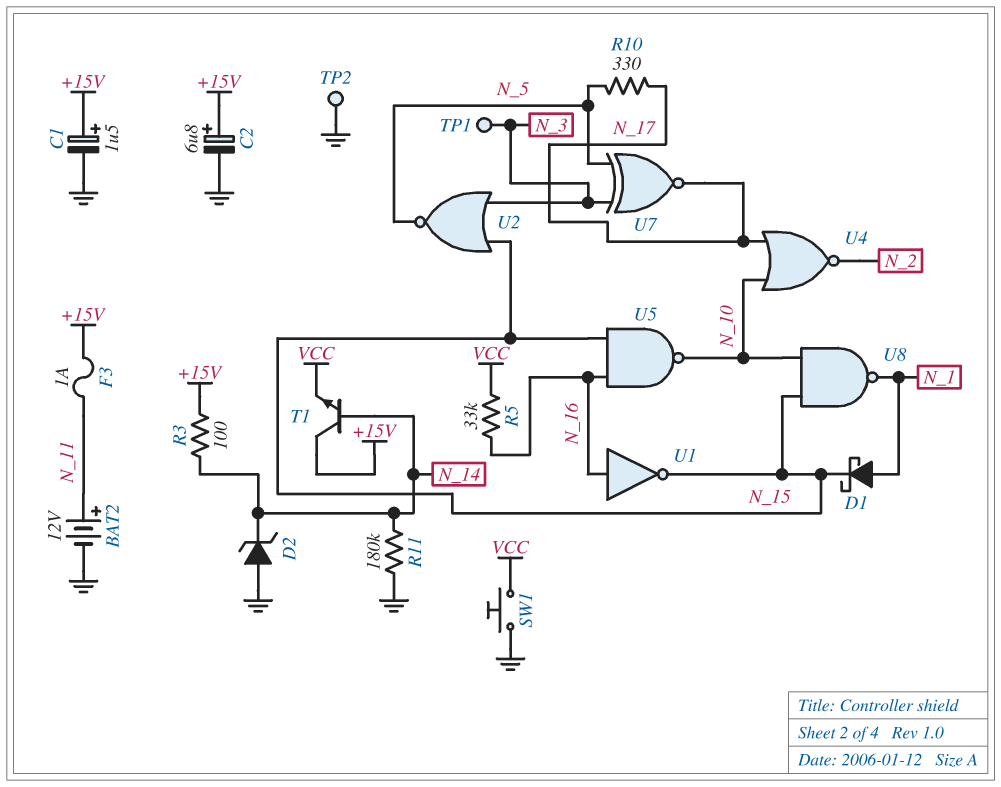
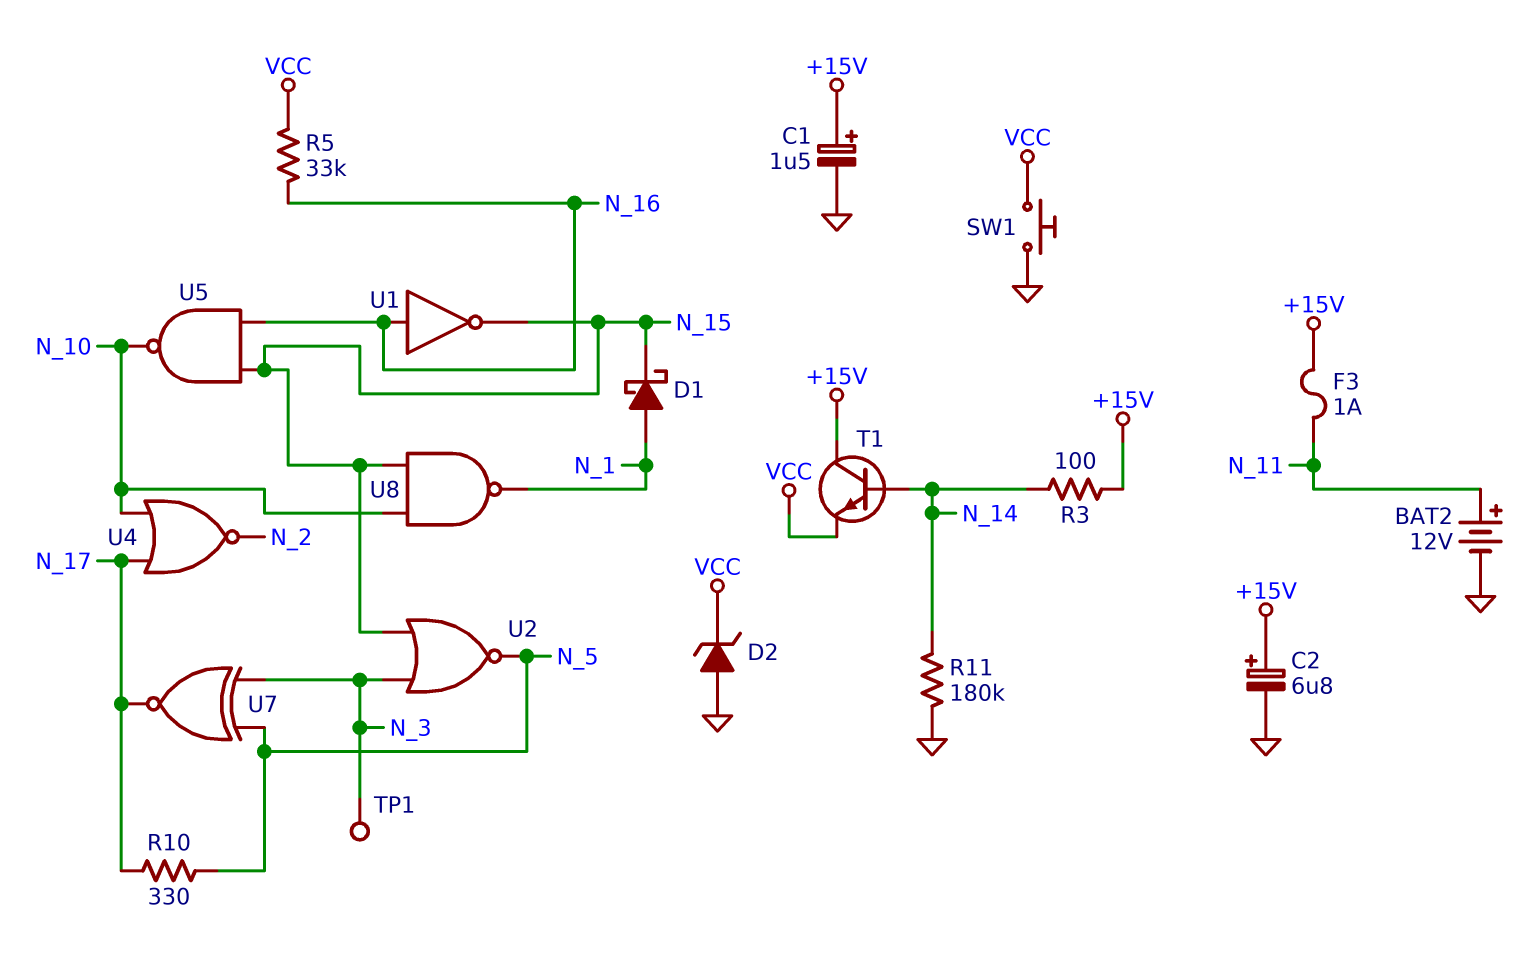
D2: zener (A GND, K N_14) -> zener (A GND, K VCC)
TP2: test point (GND) -> none

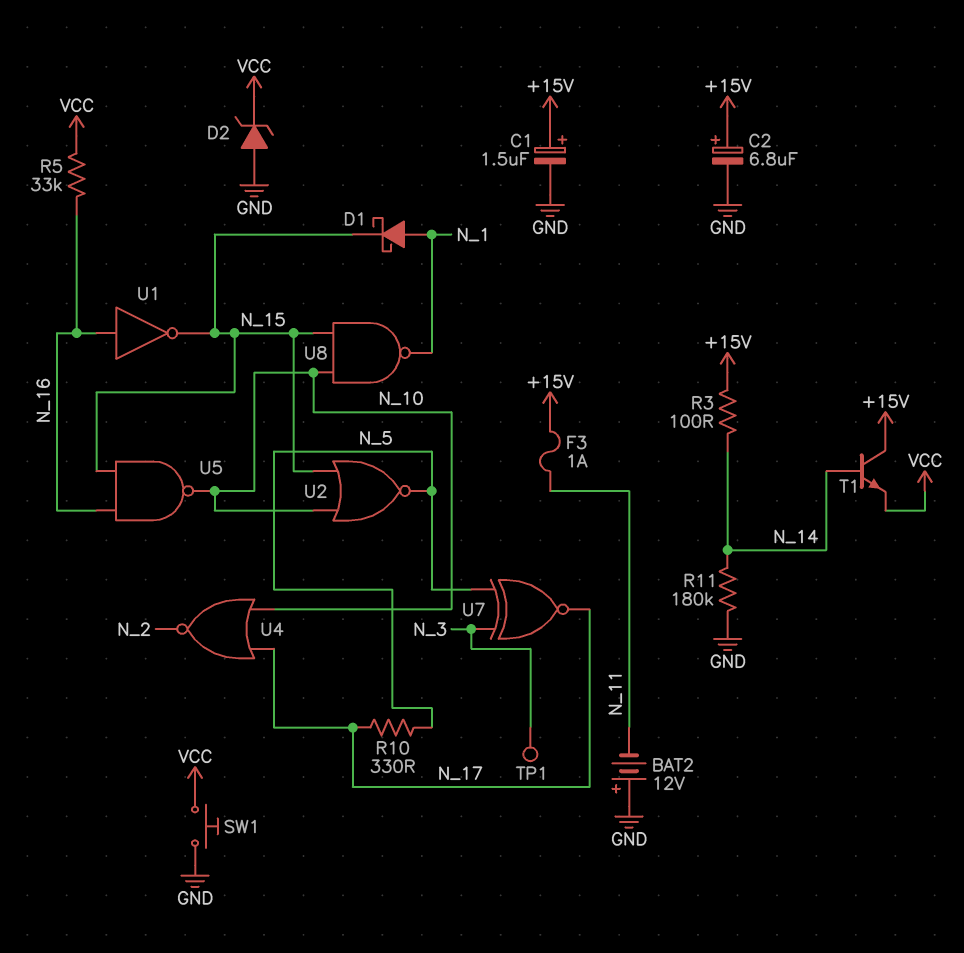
BAT2: 12V (plus N_11, minus GND) -> 12V (plus GND, minus N_11)
U2: NOR (in N_3, in N_15, out N_5) -> NOR (in N_10, in N_15, out N_5)

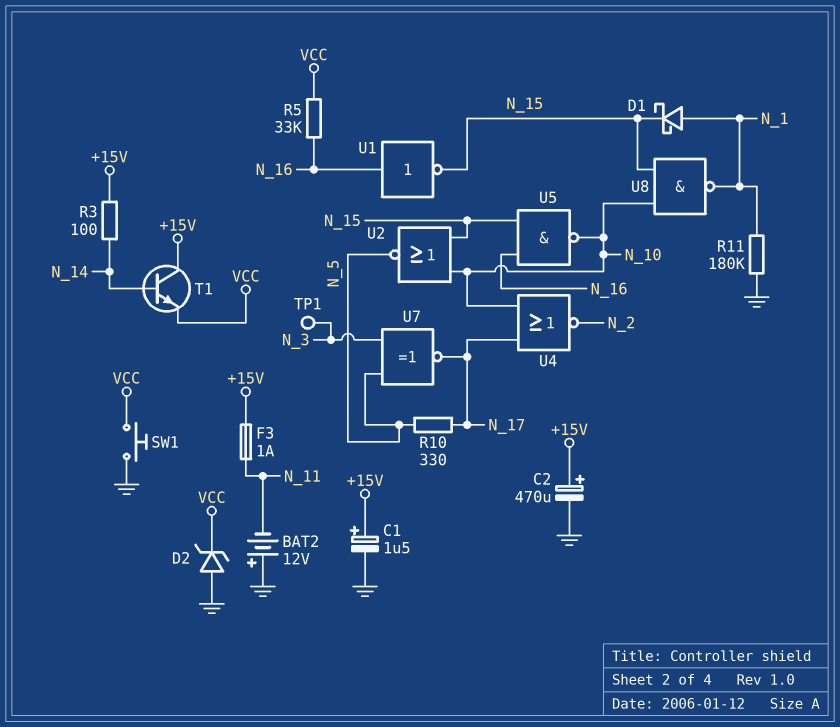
C2: 6.8uF (plus +15V, minus GND) -> 470uF (plus +15V, minus GND)
R11: 180k (GND, N_14) -> 180k (GND, N_1)

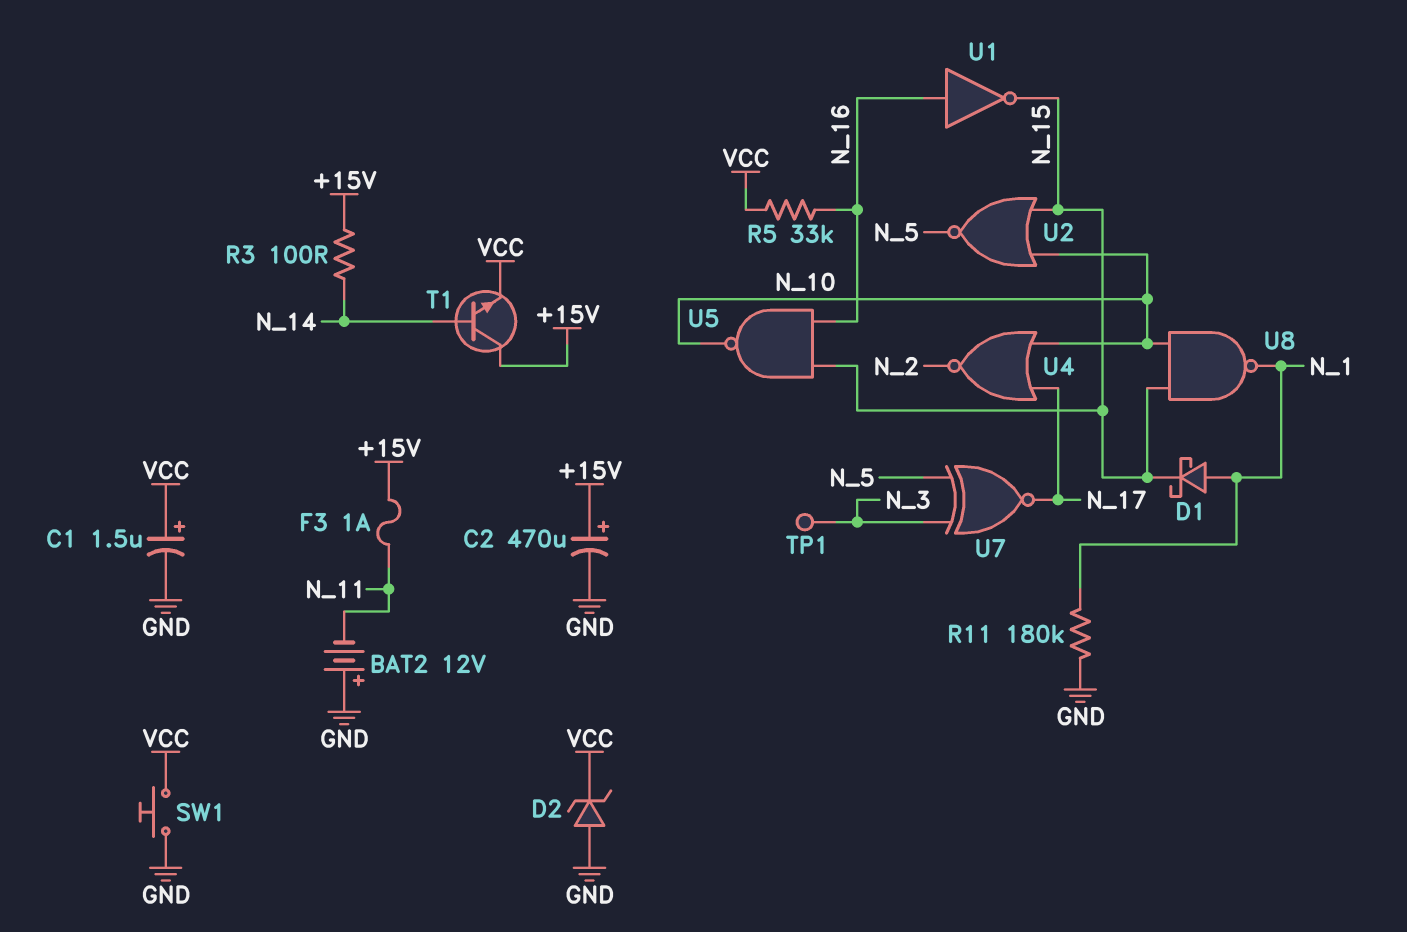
C1: 1.5uF (plus +15V, minus GND) -> 1.5uF (plus VCC, minus GND)
R10: 330 (N_5, N_17) -> none

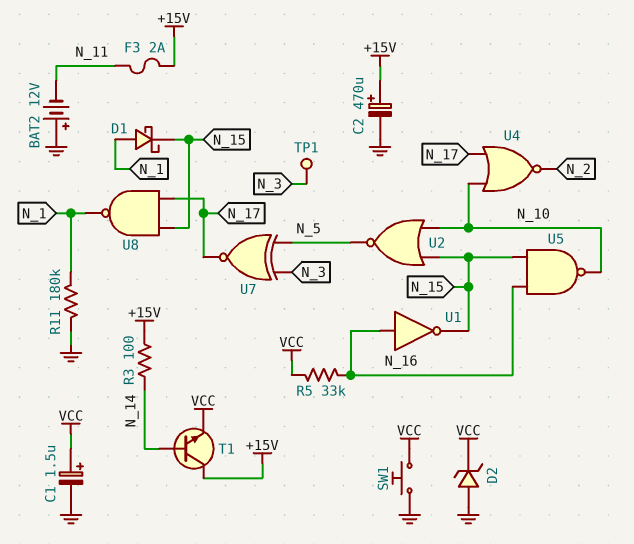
F3: 1A (+15V, N_11) -> 2A (+15V, N_11)
U8: NAND (in N_10, in N_15, out N_1) -> NAND (in N_15, in N_17, out N_1)

